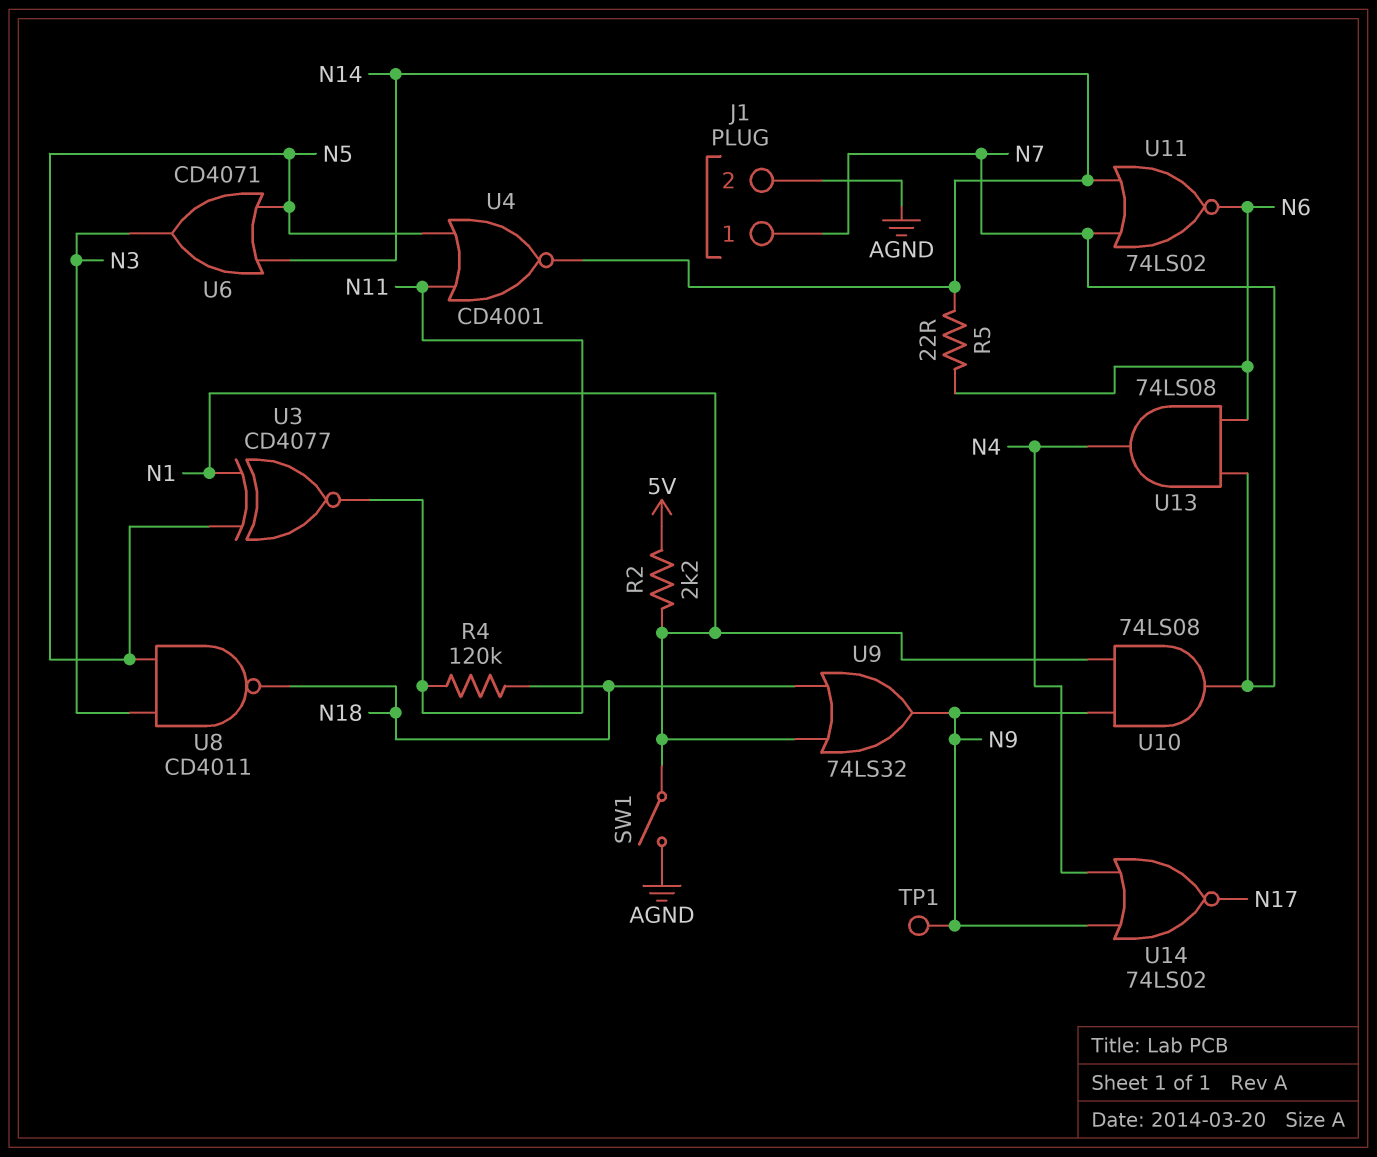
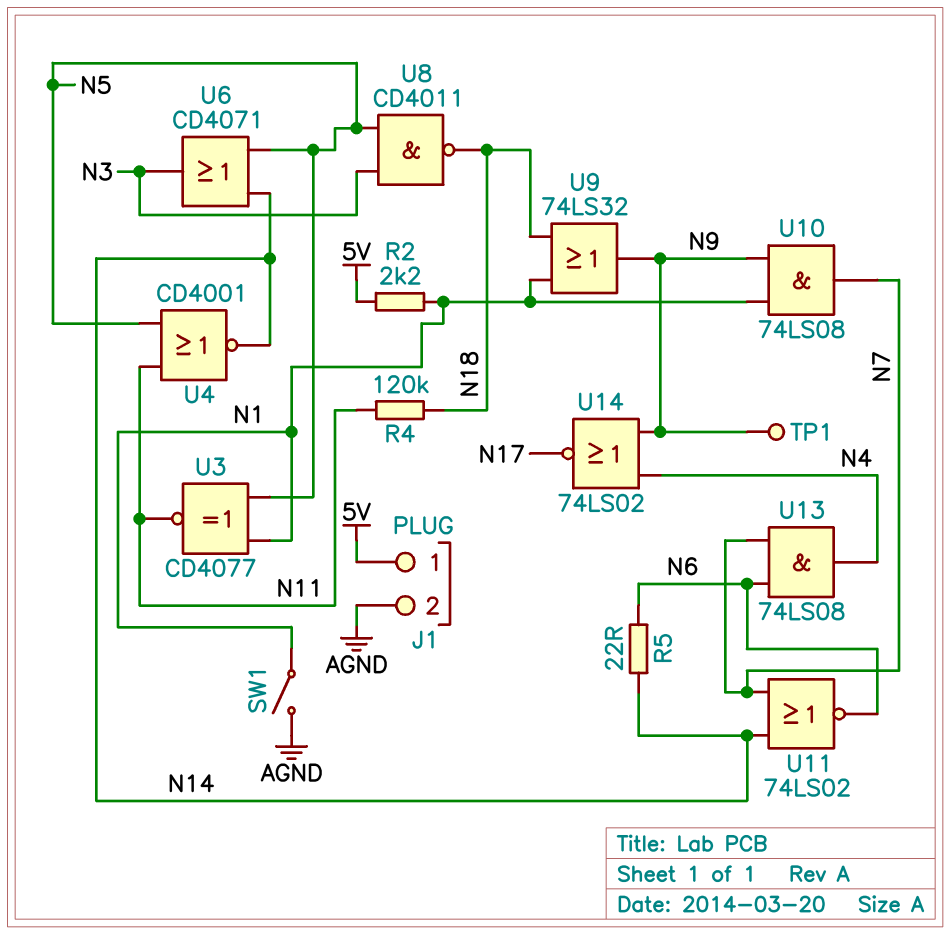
J1 pin 1: N7 -> 5V

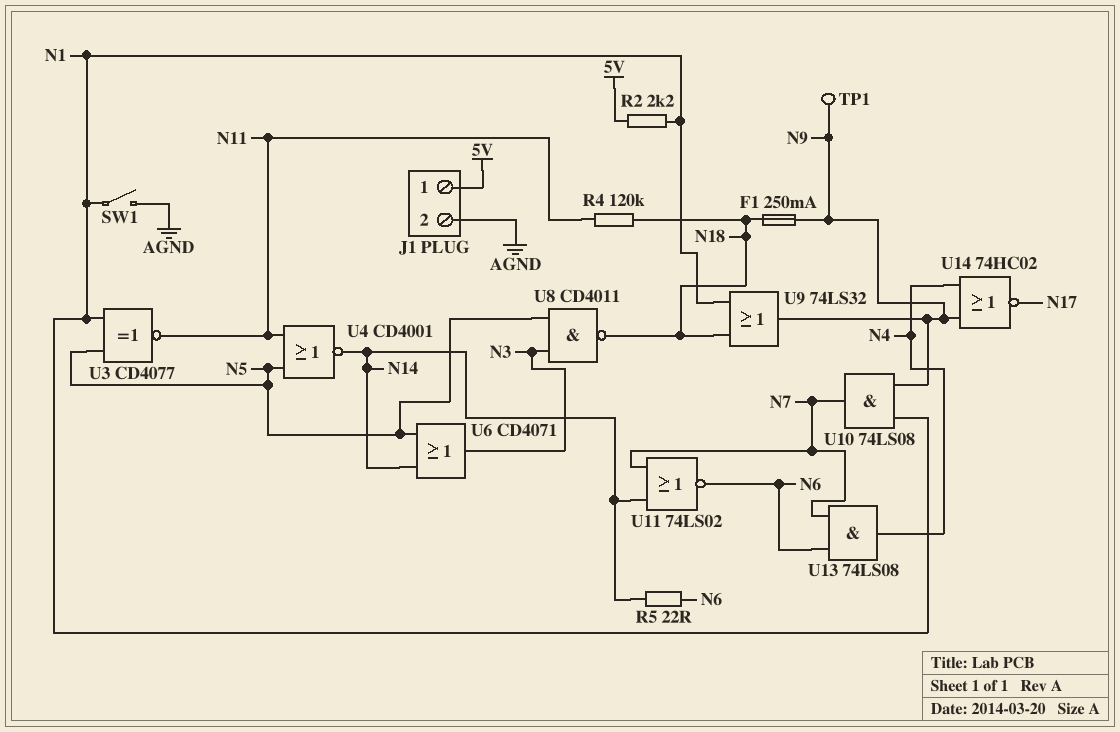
F1: none -> 250mA (N9, N18)
U14: NOR 74LS02 (in N4, in N9, out N17) -> NOR 74HC02 (in N4, in N9, out N17)

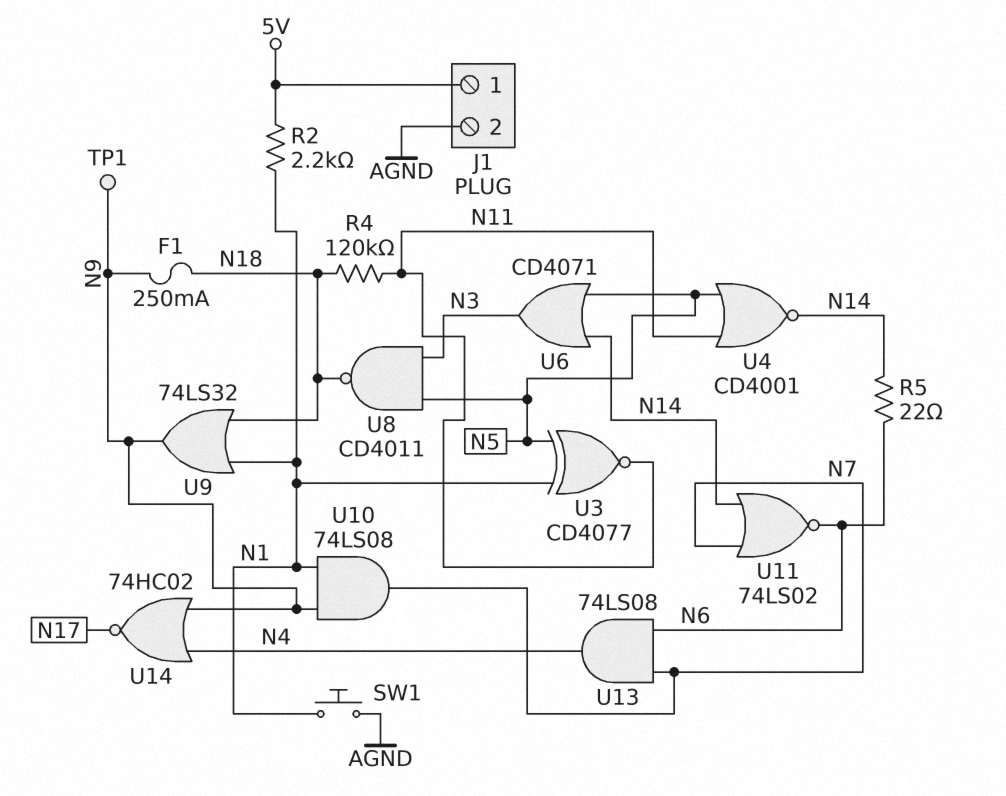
SW1: switch (AGND, N1) -> button (AGND, N1)

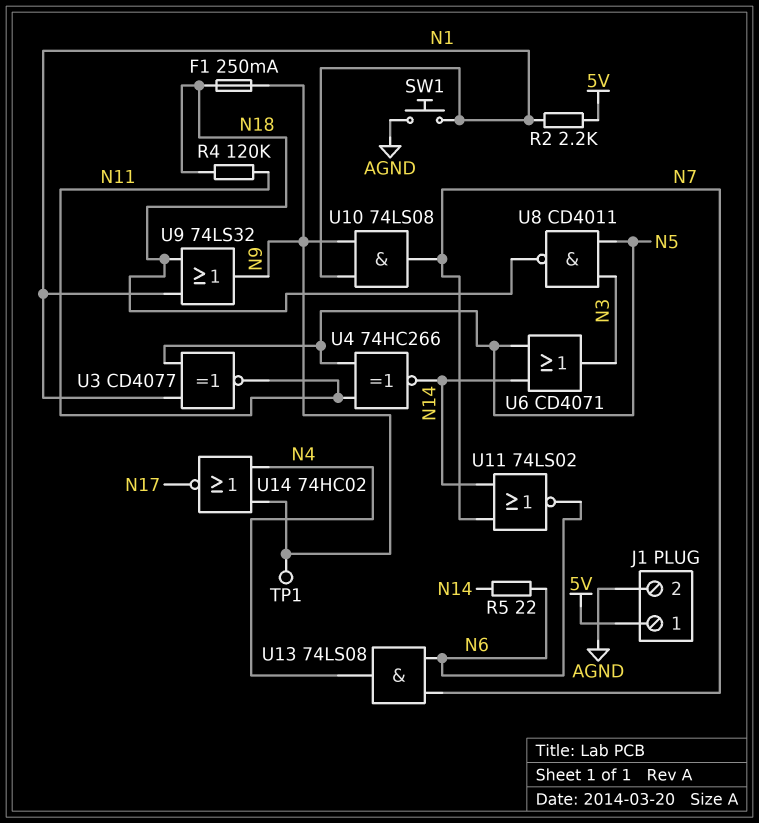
U4: NOR CD4001 (in N5, in N11, out N14) -> XNOR 74HC266 (in N5, in N11, out N14)

